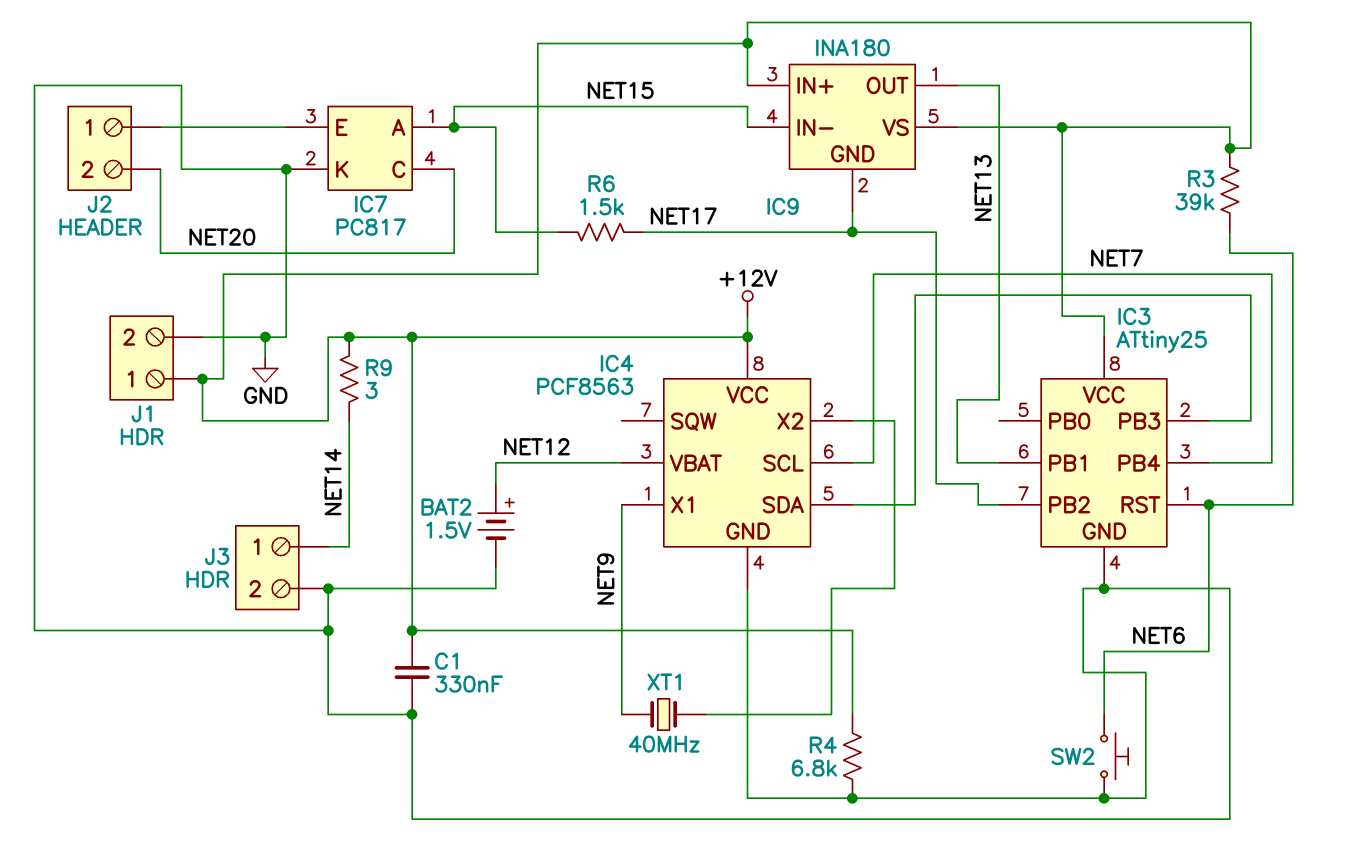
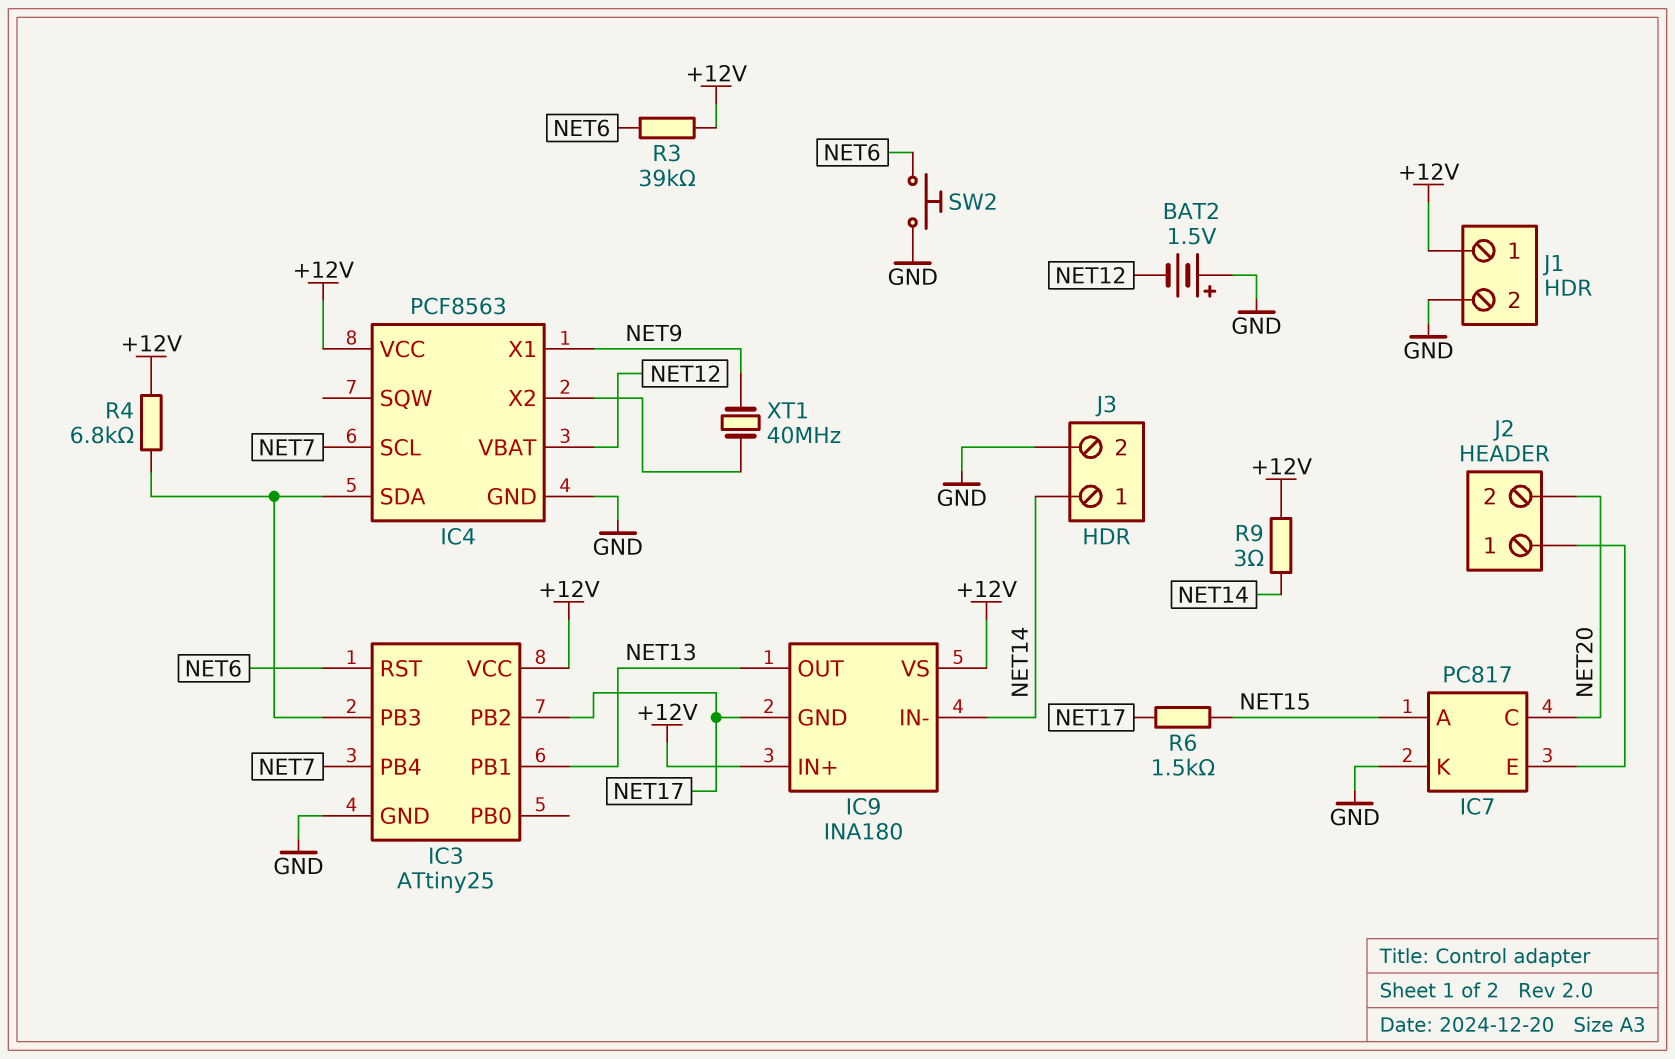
BAT2: 1.5V (plus NET12, minus GND) -> 1.5V (plus GND, minus NET12)
C1: 330nF (+12V, GND) -> none
IC9 pin IN-: NET15 -> NET14
R4: 6.8k (+12V, GND) -> 6.8k (+12V, IC3/PB3)

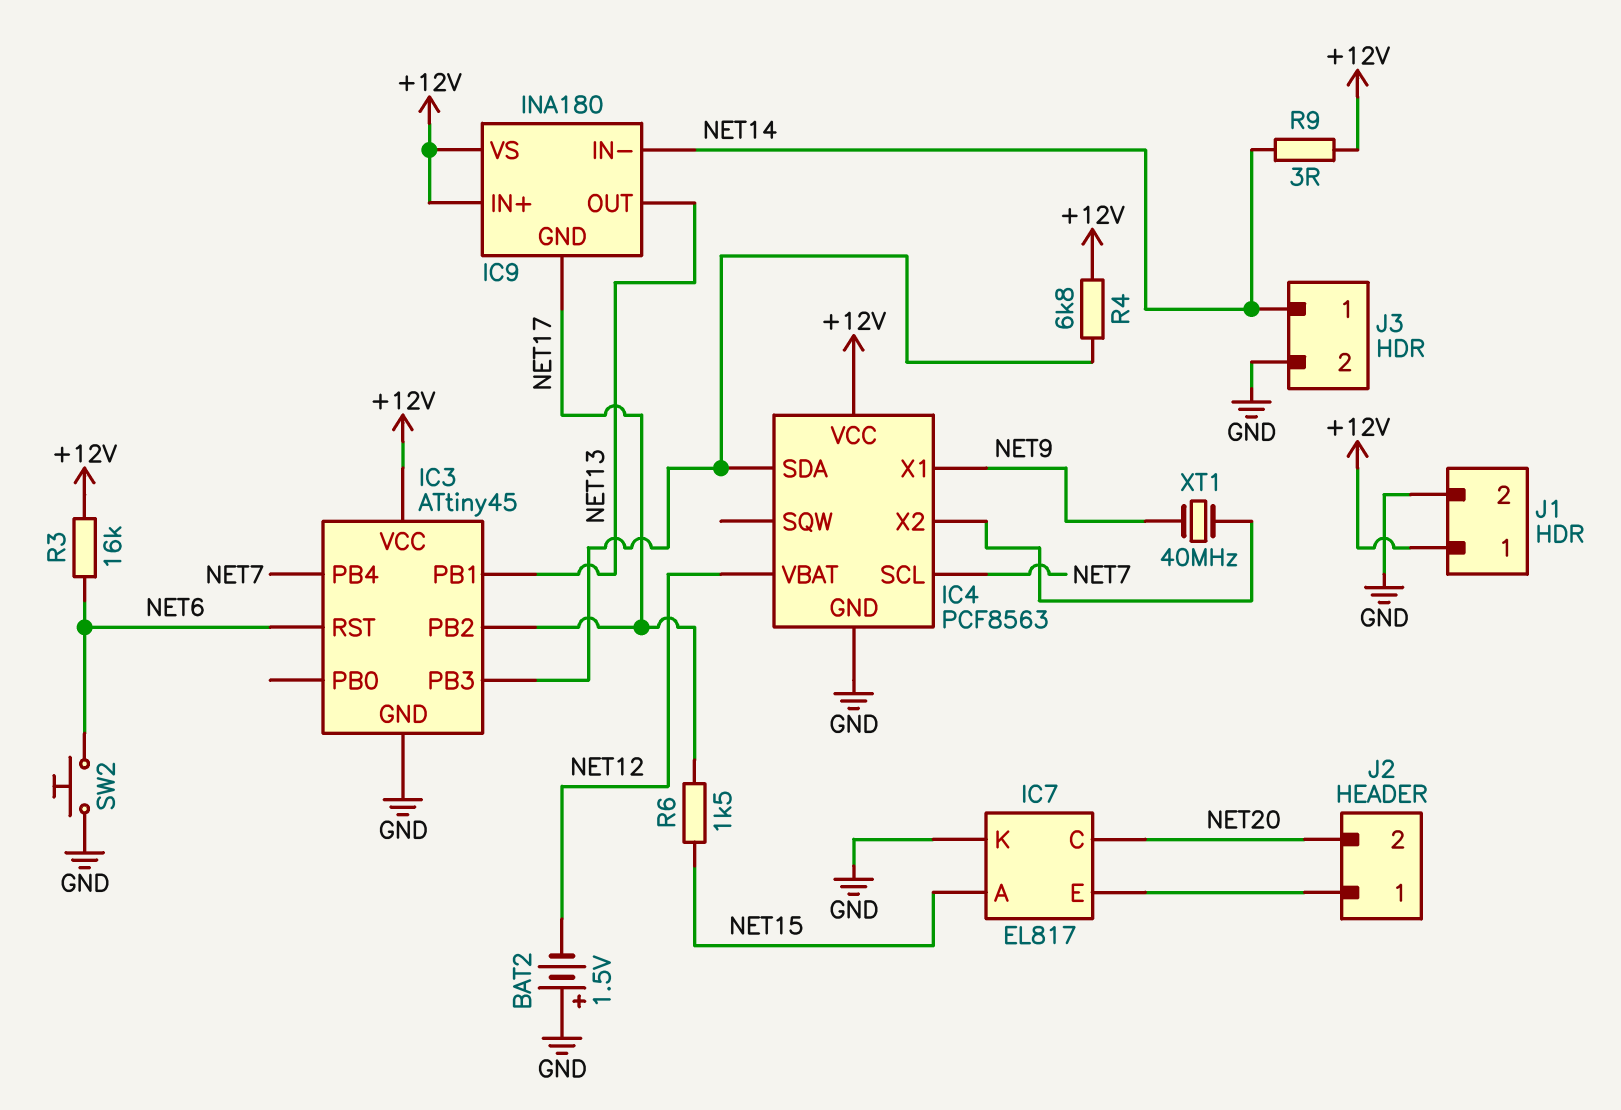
IC3: ATtiny25 -> ATtiny45
IC7: PC817 -> EL817
R3: 39k (+12V, NET6) -> 16k (+12V, NET6)

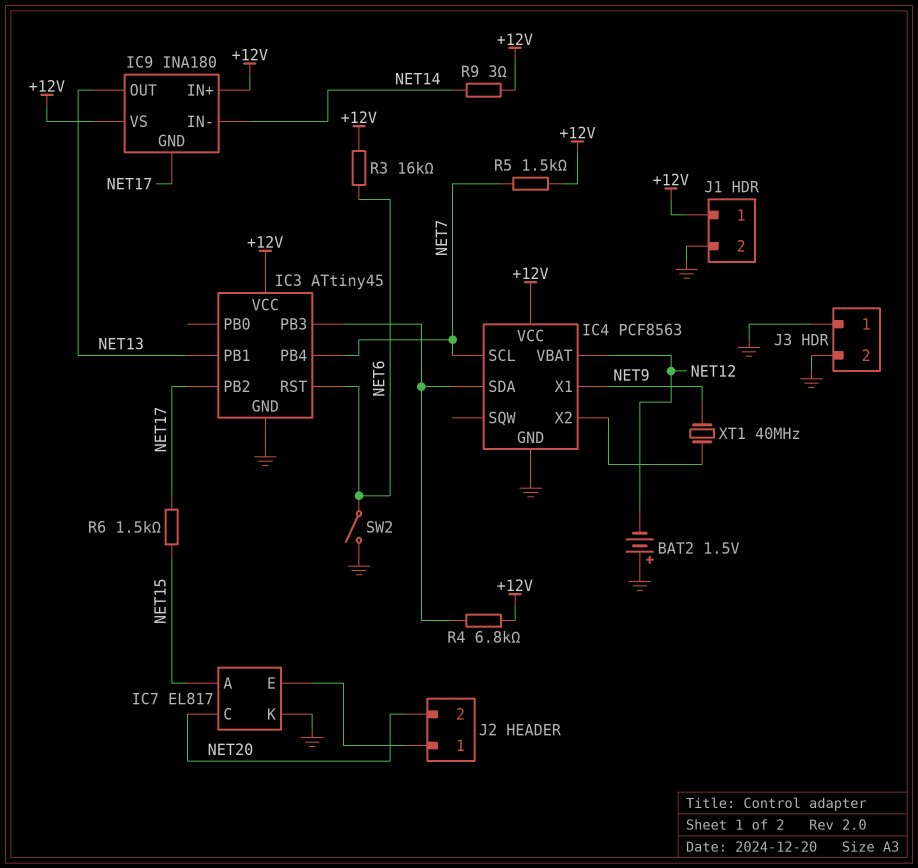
J3 pin 1: NET14 -> GND
R5: none -> 1.5k (+12V, NET7)
SW2: button (GND, NET6) -> switch (GND, NET6)

